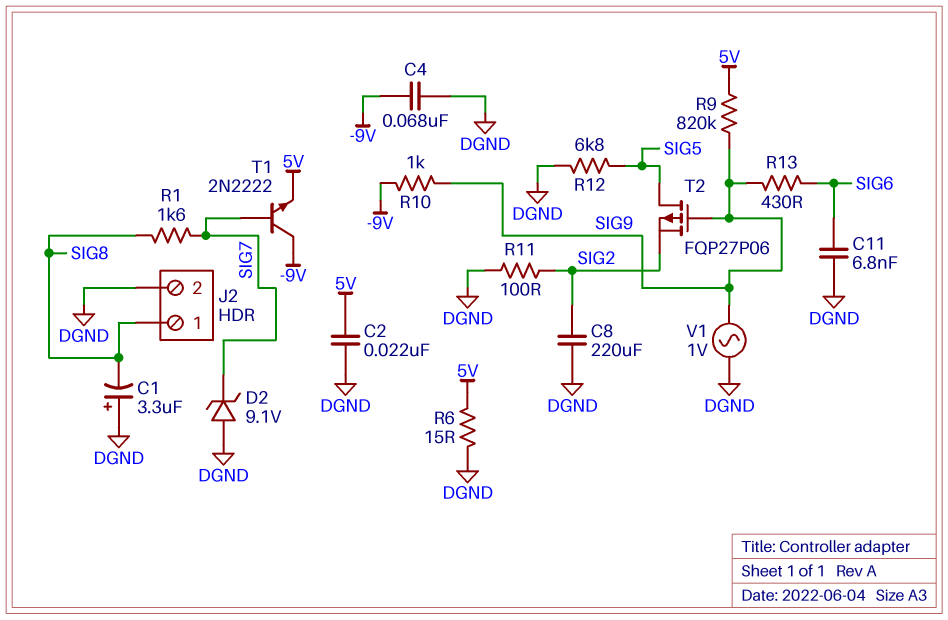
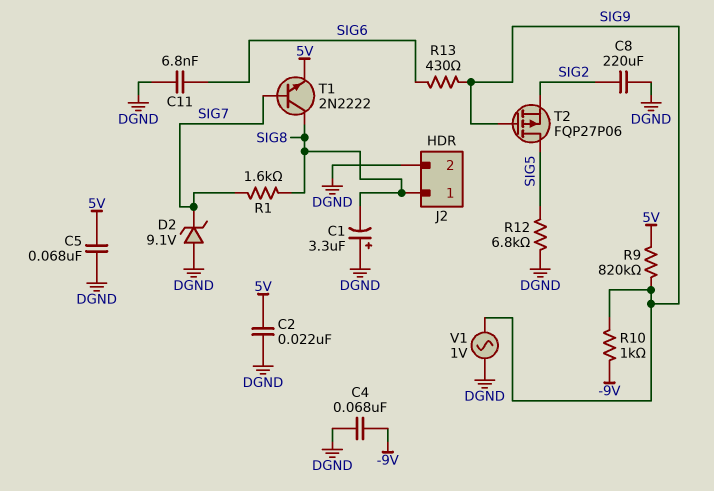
C5: none -> 68nF (5V, DGND)
R6: 15 (5V, DGND) -> none
R11: 100 (DGND, SIG2) -> none
T1: NPN 2N2222 (B SIG7, C -9V, E 5V) -> NPN 2N2222 (B SIG7, C SIG8, E 5V)

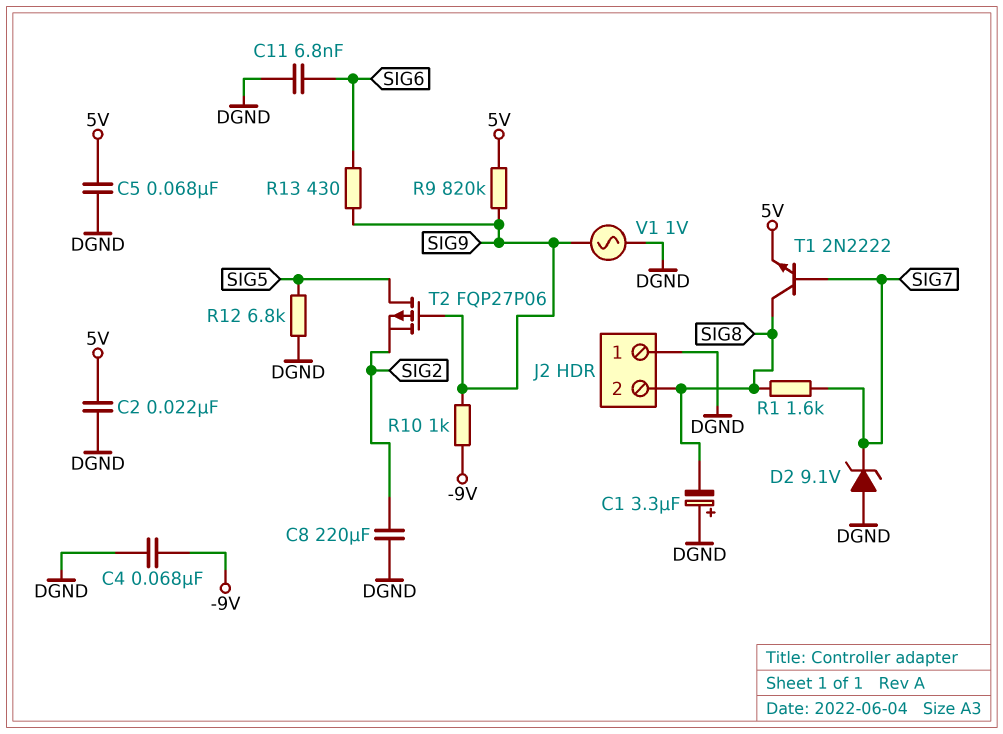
J2 pin 1: SIG8 -> DGND
J2 pin 2: DGND -> SIG8

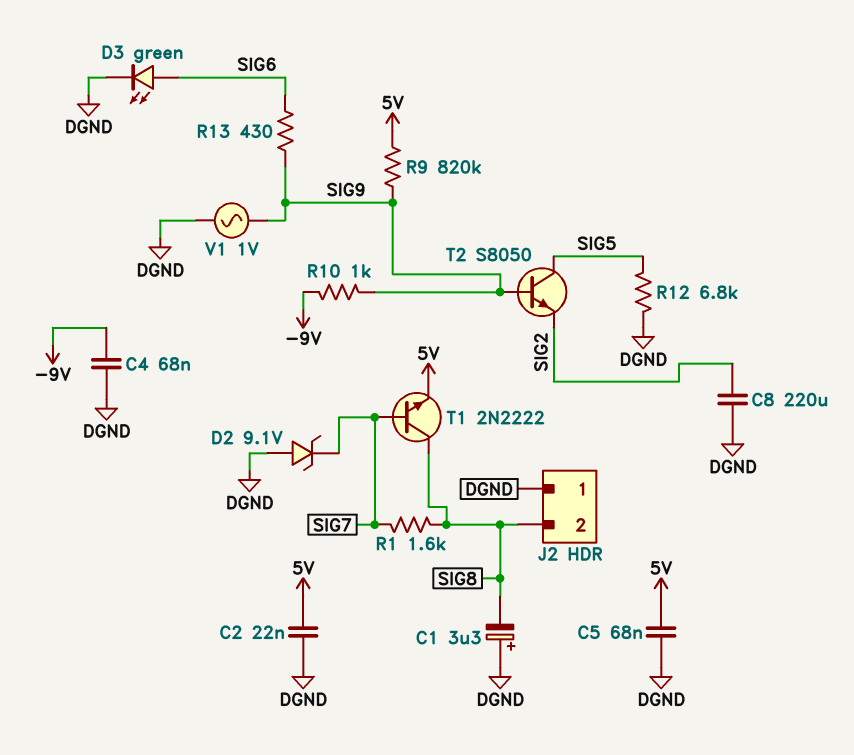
C11: 6.8nF (DGND, SIG6) -> none
D3: none -> LED green (A SIG6, K DGND)
T2: PMOS FQP27P06 (G SIG9, D SIG5, S SIG2) -> NPN S8050 (B SIG9, C SIG5, E SIG2)

